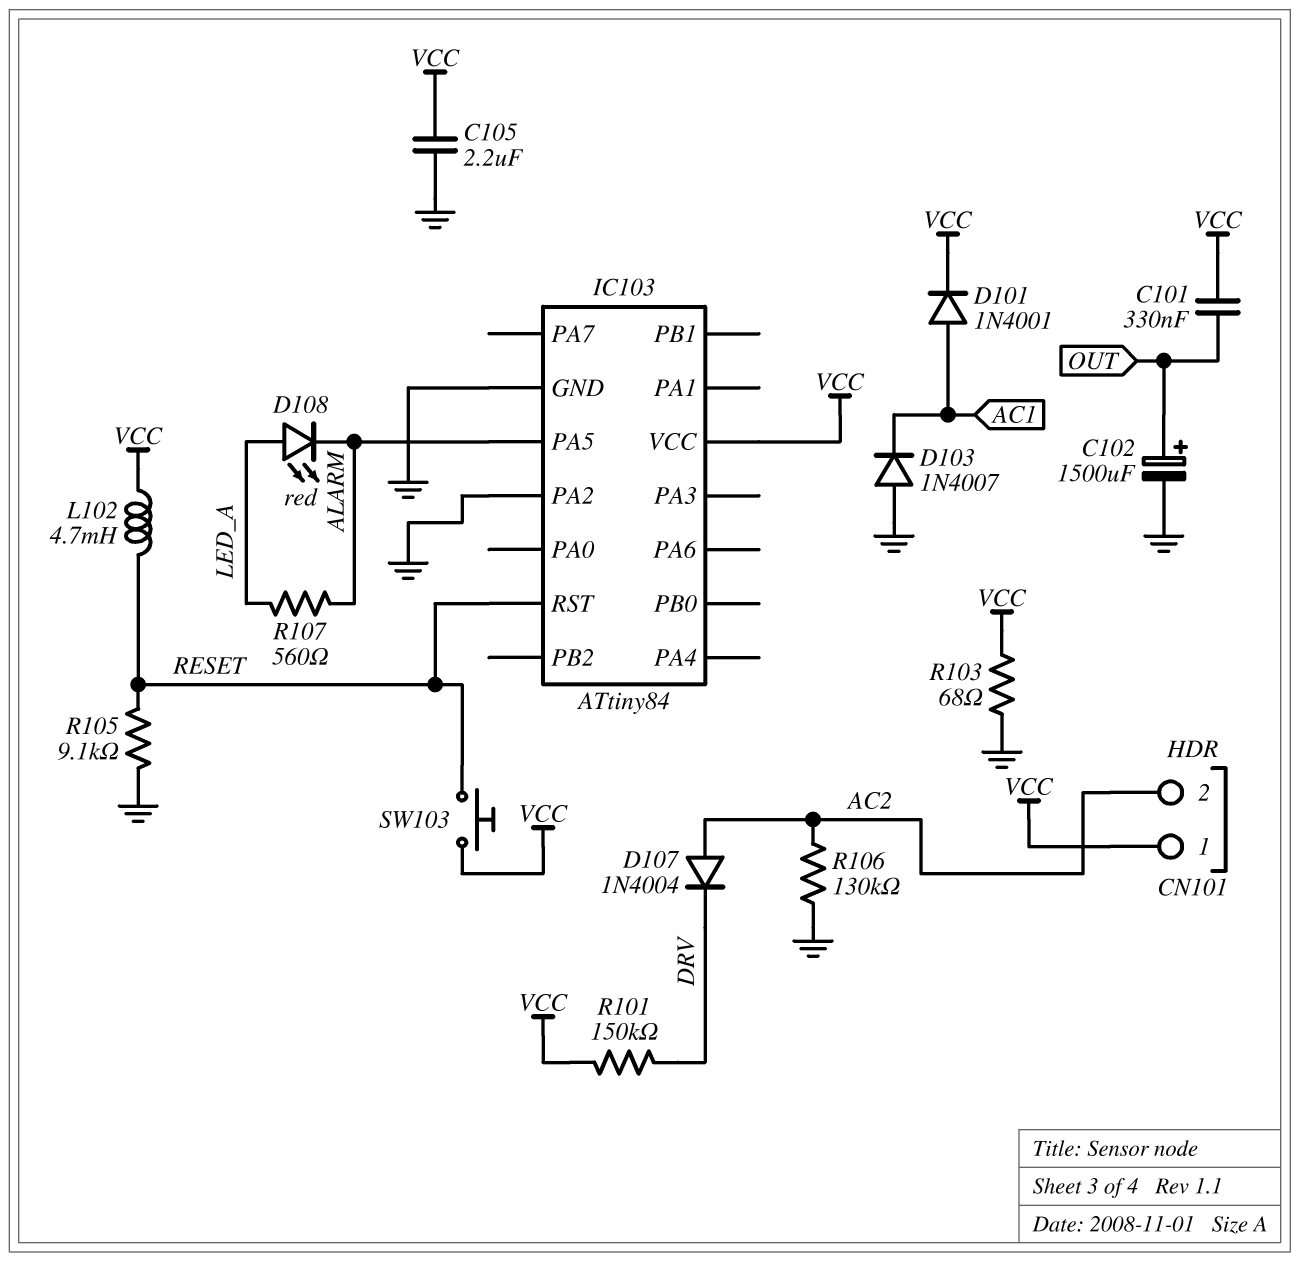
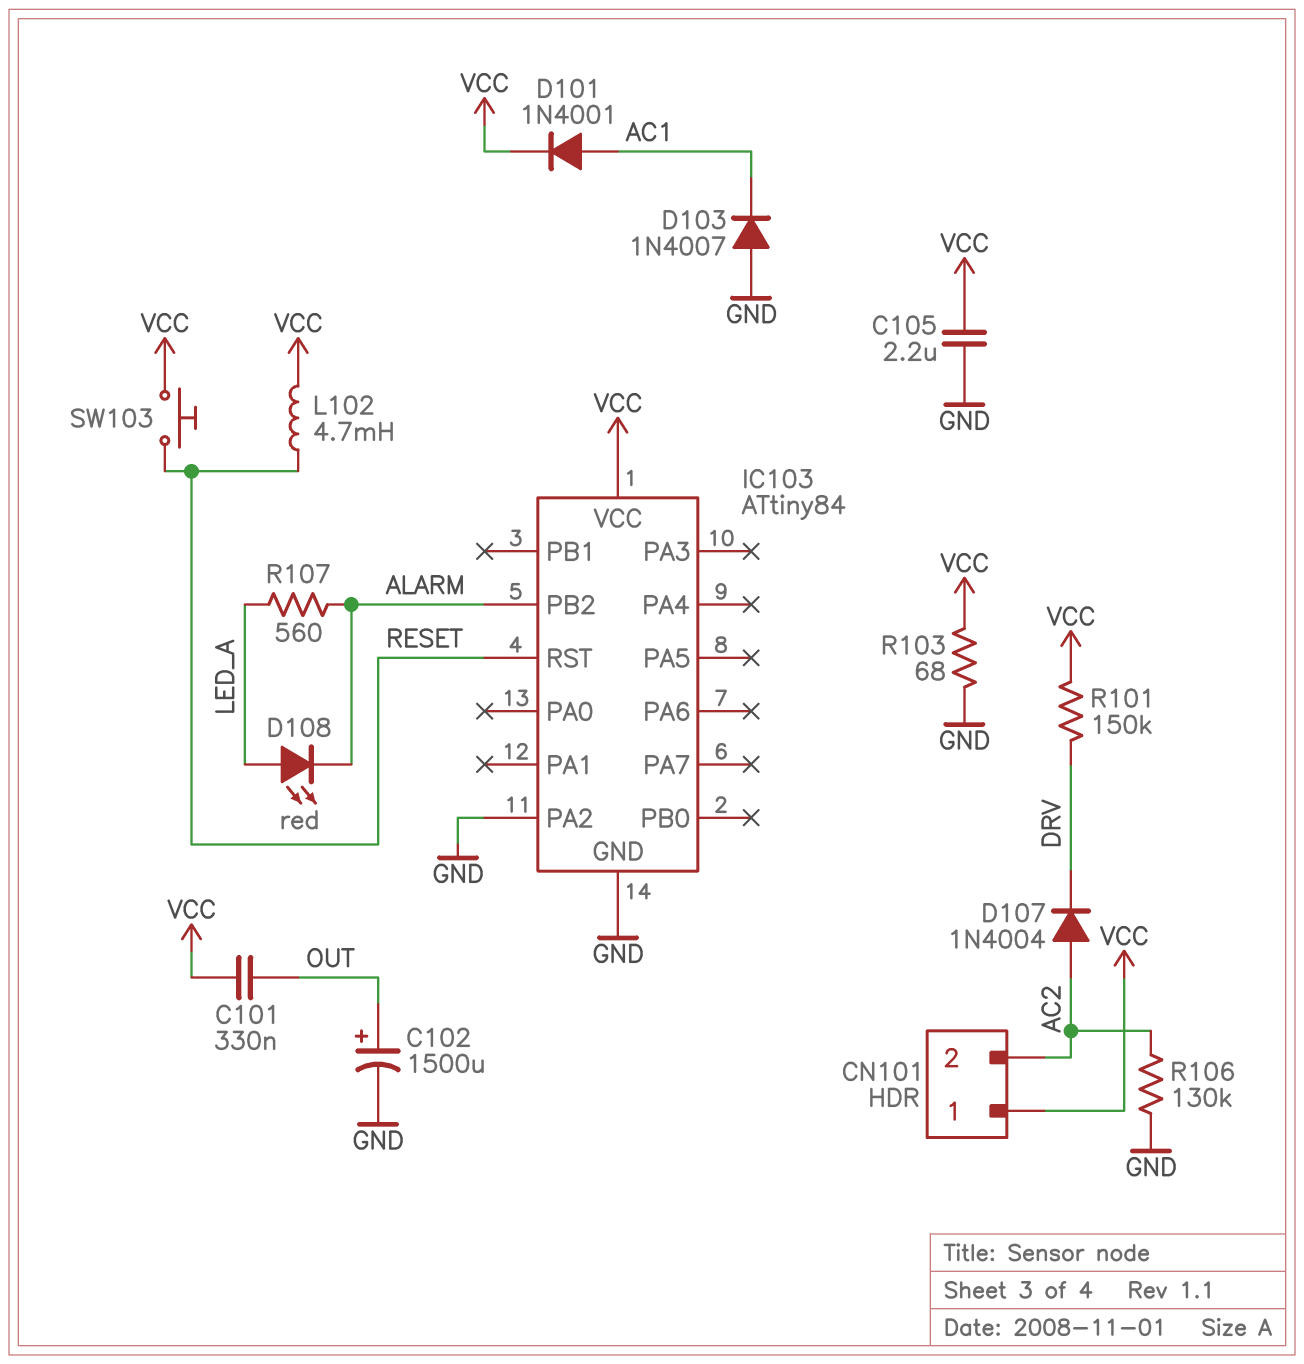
IC103 pin PA5: ALARM -> none
IC103 pin PB2: none -> ALARM
R105: 9.1k (GND, RESET) -> none

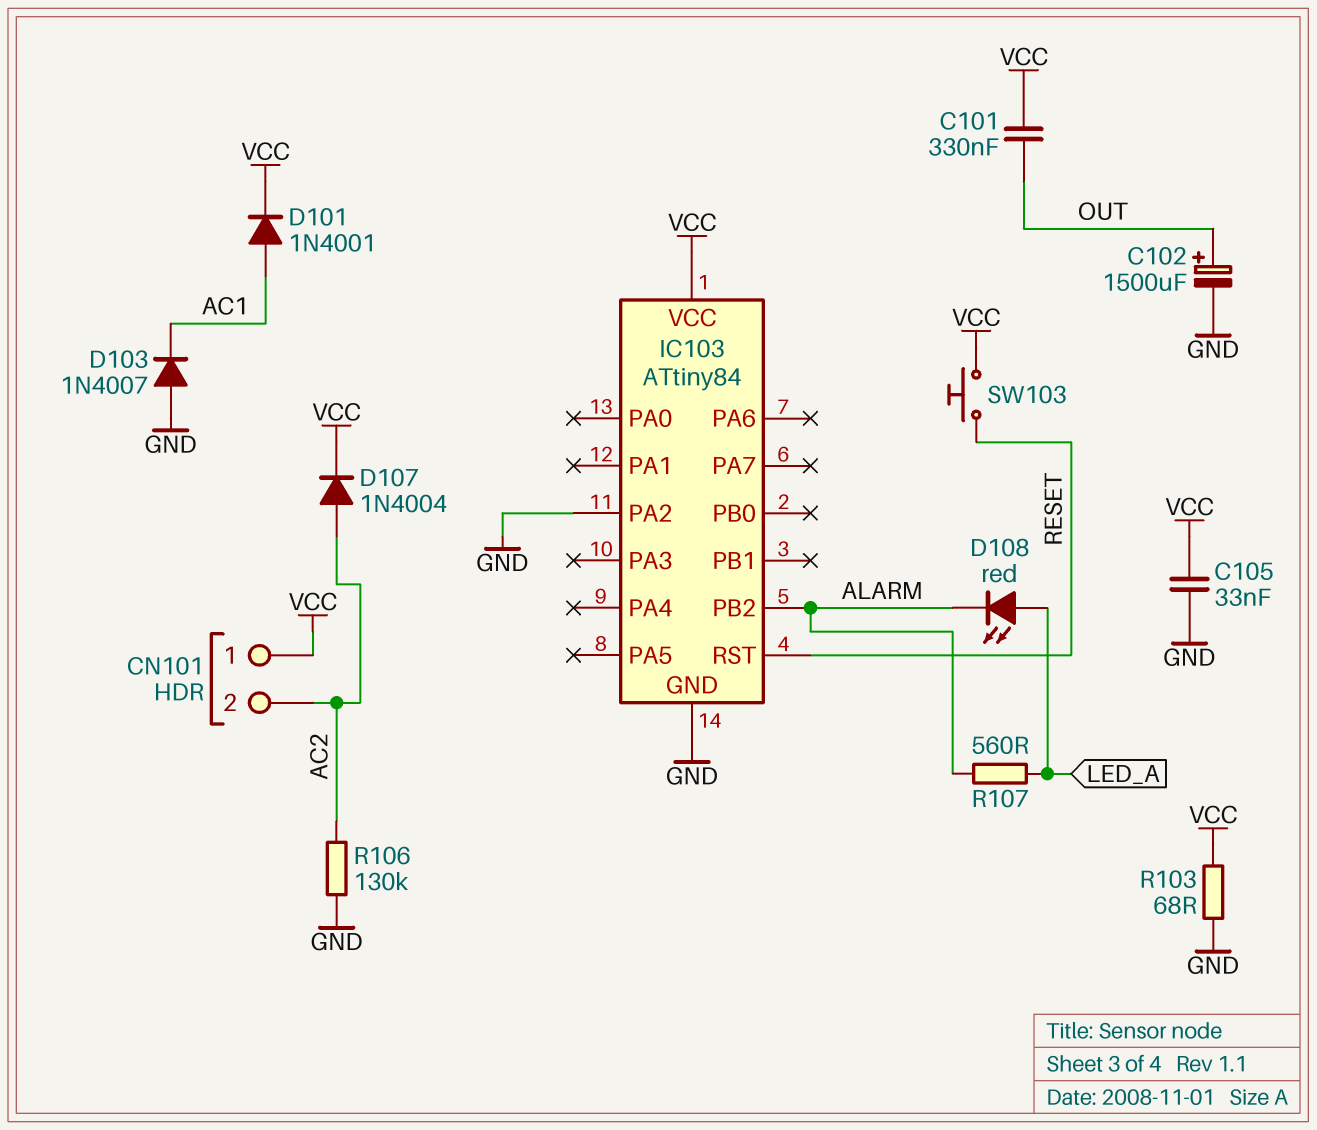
C105: 2.2uF (GND, VCC) -> 33nF (GND, VCC)
D107: diode 1N4004 (A AC2, K DRV) -> diode 1N4004 (A AC2, K VCC)
L102: 4.7mH (RESET, VCC) -> none
R101: 150k (DRV, VCC) -> none

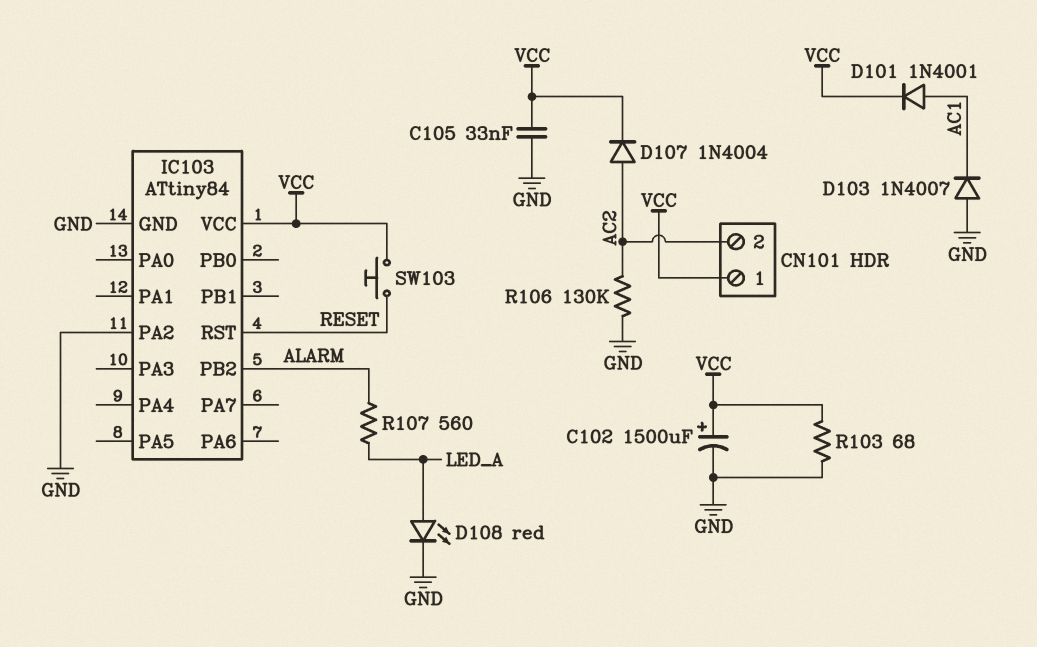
C101: 330nF (OUT, VCC) -> none
C102: 1500uF (plus OUT, minus GND) -> 1500uF (plus VCC, minus GND)
D108: LED red (A LED_A, K ALARM) -> LED red (A LED_A, K GND)

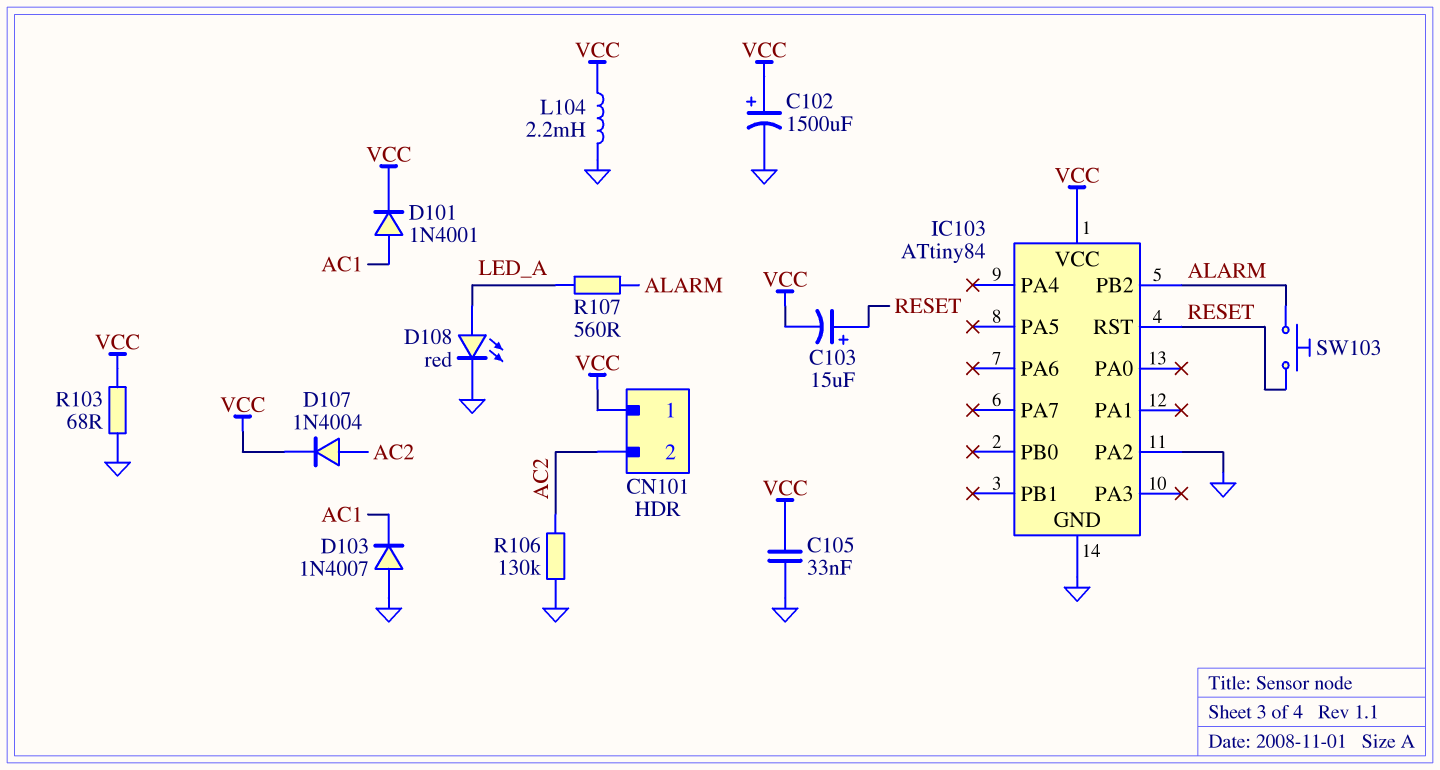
C103: none -> 15uF (plus RESET, minus VCC)
L104: none -> 2.2mH (GND, VCC)
SW103: button (RESET, VCC) -> button (ALARM, RESET)

